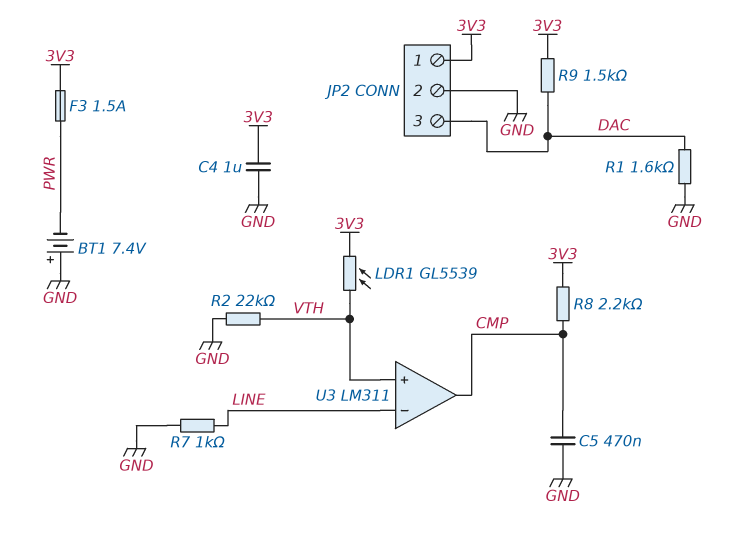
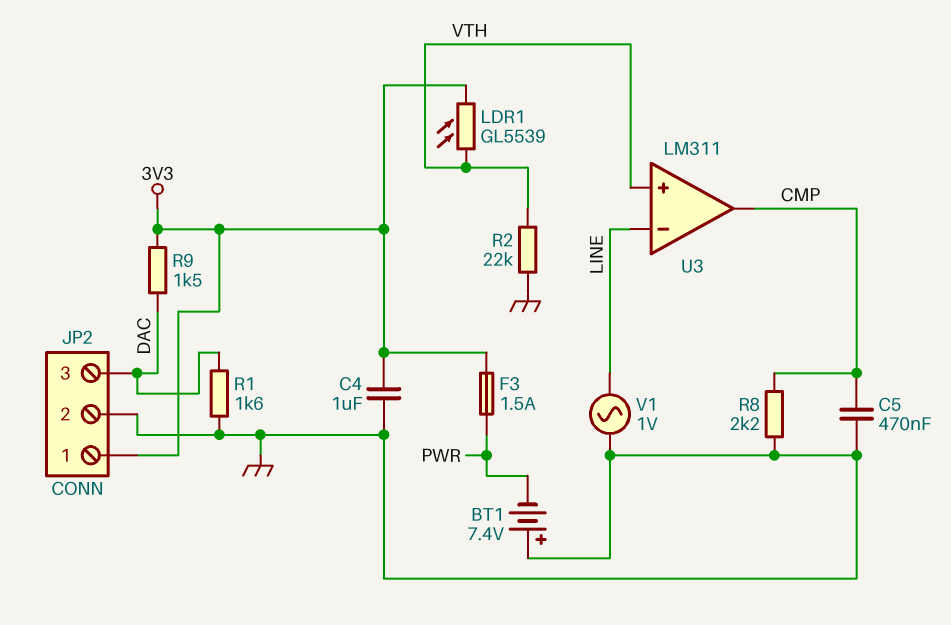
R7: 1k (GND, LINE) -> none
R8: 2.2k (3V3, CMP) -> 2.2k (CMP, GND)
V1: none -> AC 1V (GND, LINE)

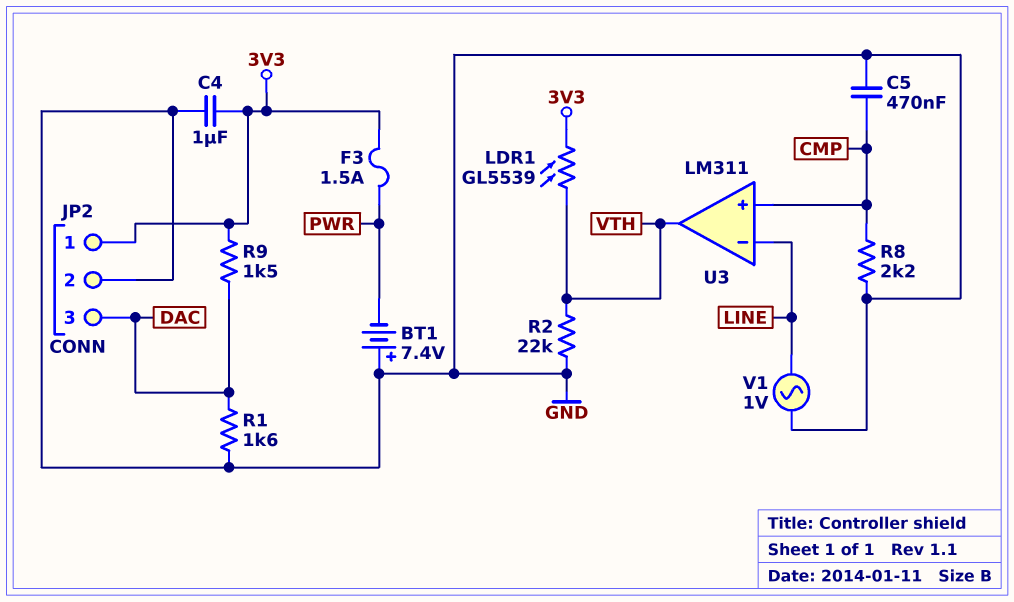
U3 pin in+: VTH -> CMP
U3 pin out: CMP -> VTH

